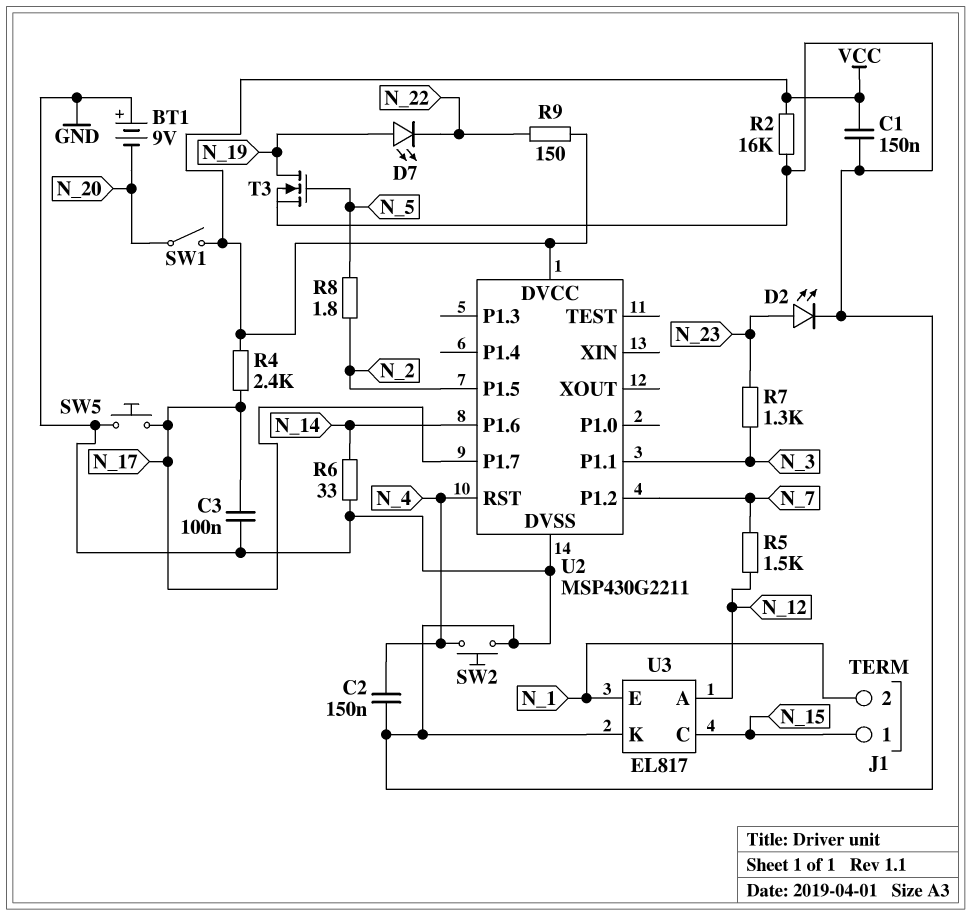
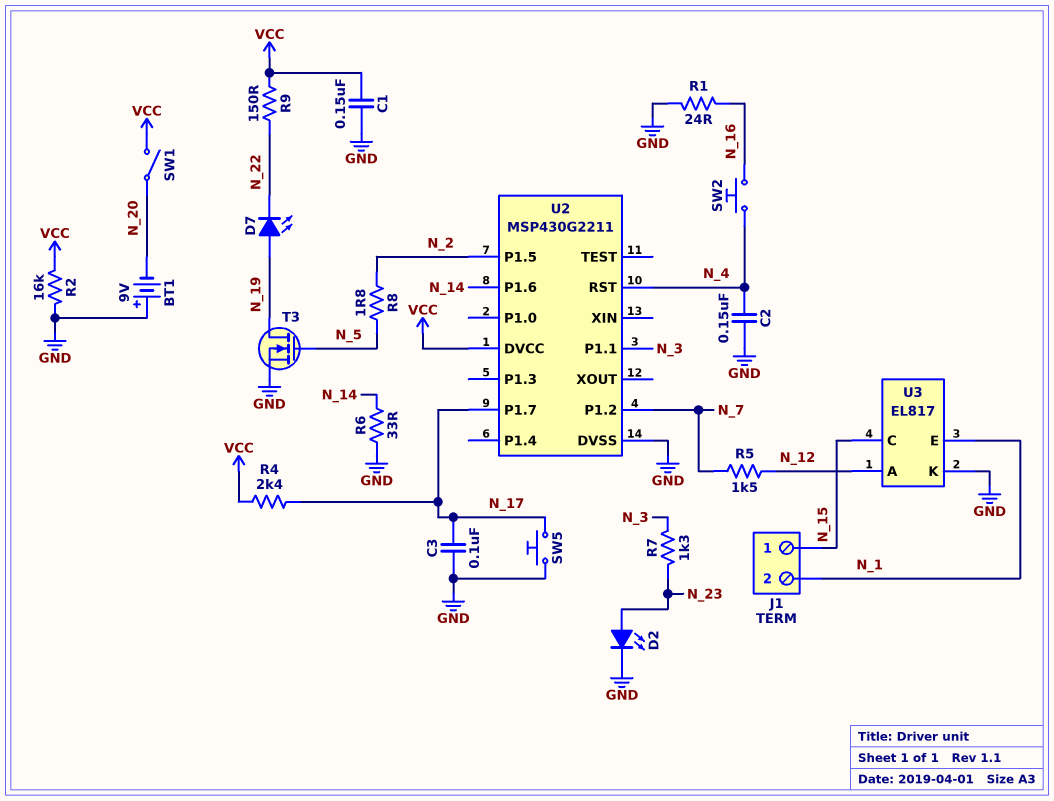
R1: none -> 24 (GND, N_16)
SW2: button (GND, N_4) -> button (N_4, N_16)

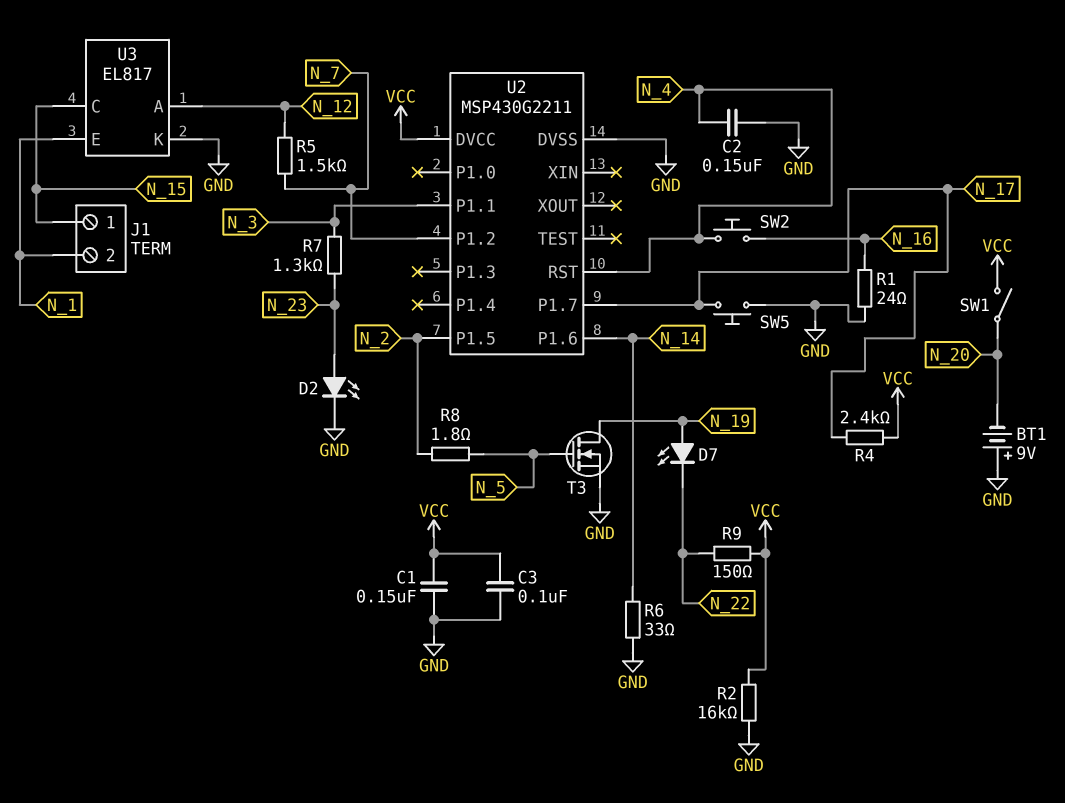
C3: 100nF (GND, N_17) -> 100nF (GND, VCC)

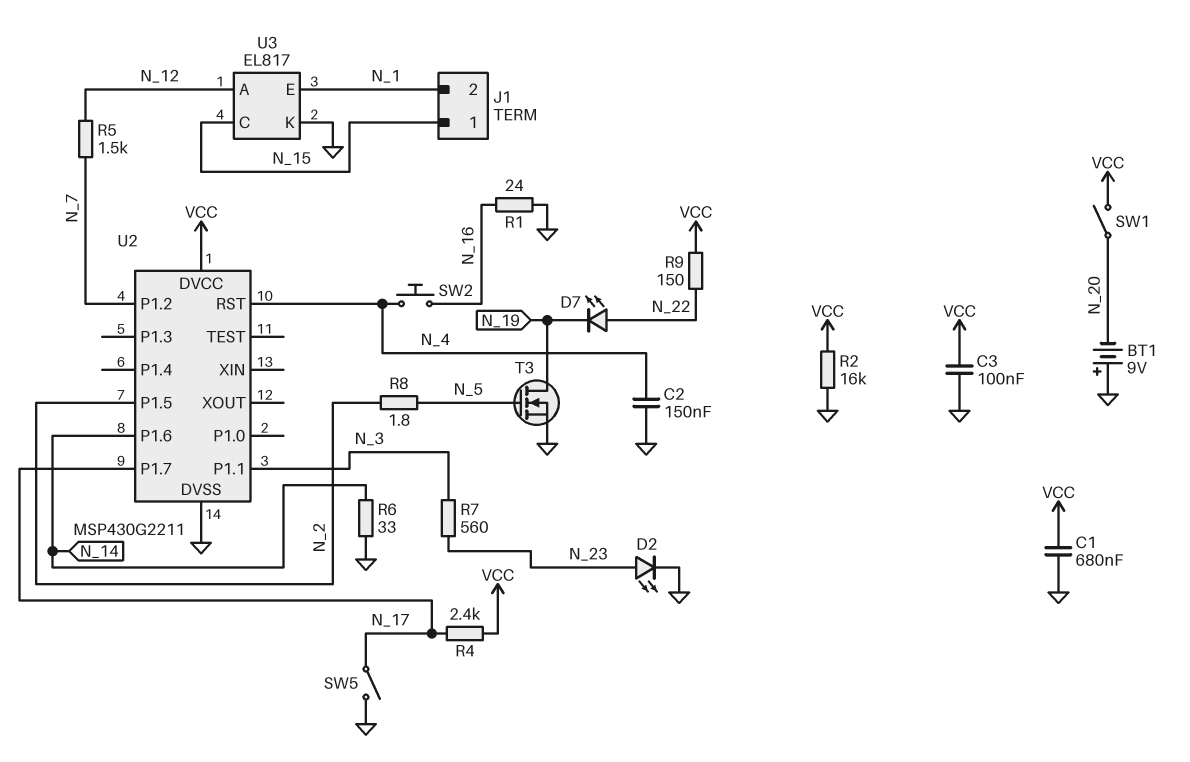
C1: 150nF (GND, VCC) -> 680nF (GND, VCC)
D7: LED (A N_19, K N_22) -> LED (A N_22, K N_19)
R7: 1.3k (N_3, N_23) -> 560 (N_3, N_23)
SW5: button (GND, N_17) -> switch (GND, N_17)

